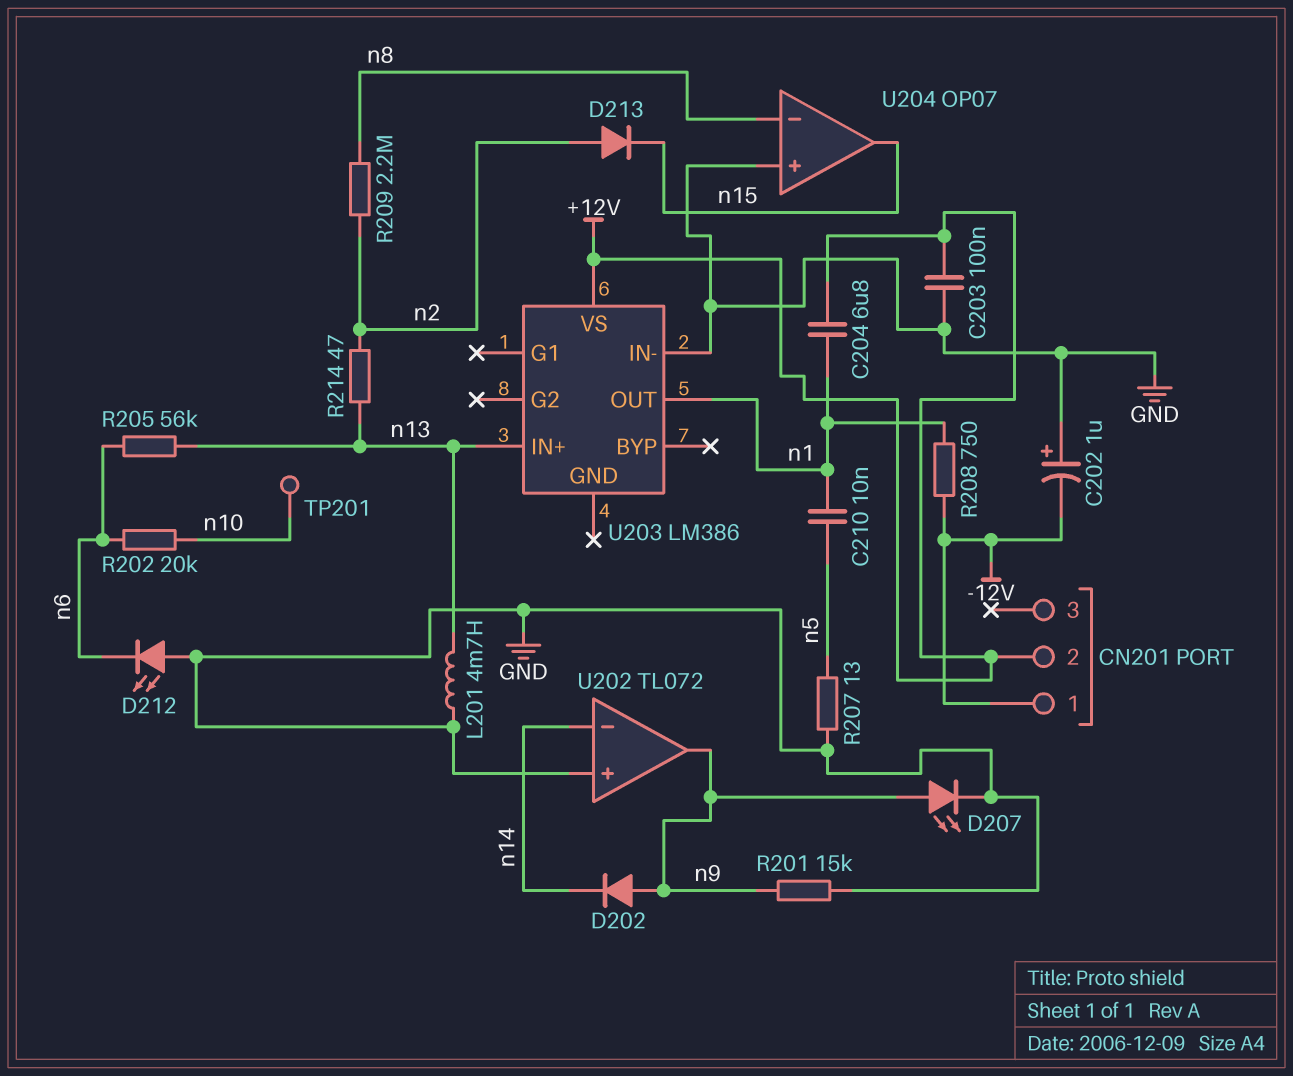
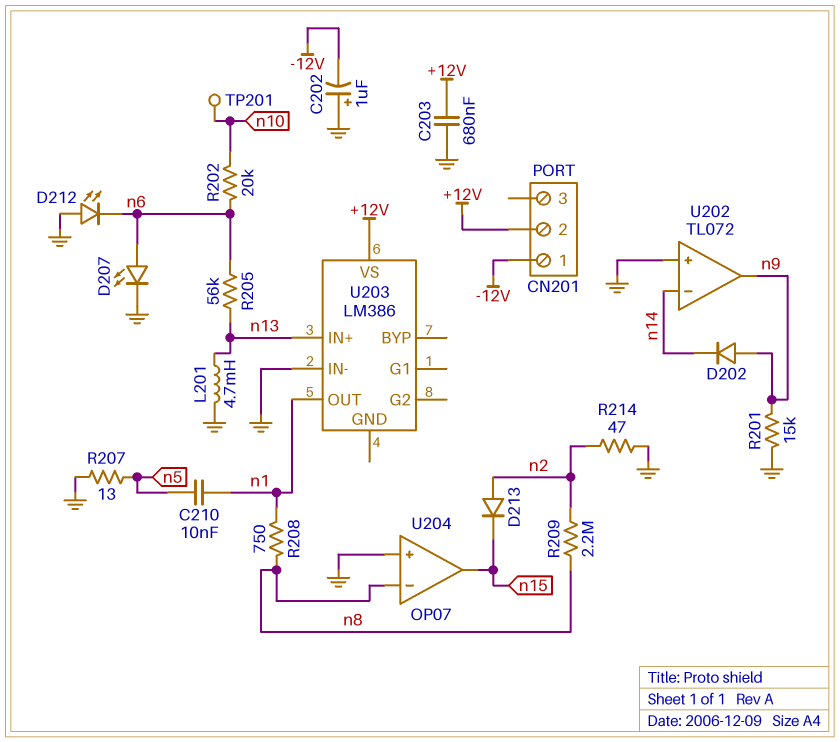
C203: 100nF (+12V, GND) -> 680nF (+12V, GND)
C204: 6.8uF (+12V, n1) -> none
D207: LED (A n9, K GND) -> LED (A n6, K GND)
R208: 750 (-12V, n1) -> 750 (n1, n8)
R214: 47 (n2, n13) -> 47 (GND, n2)

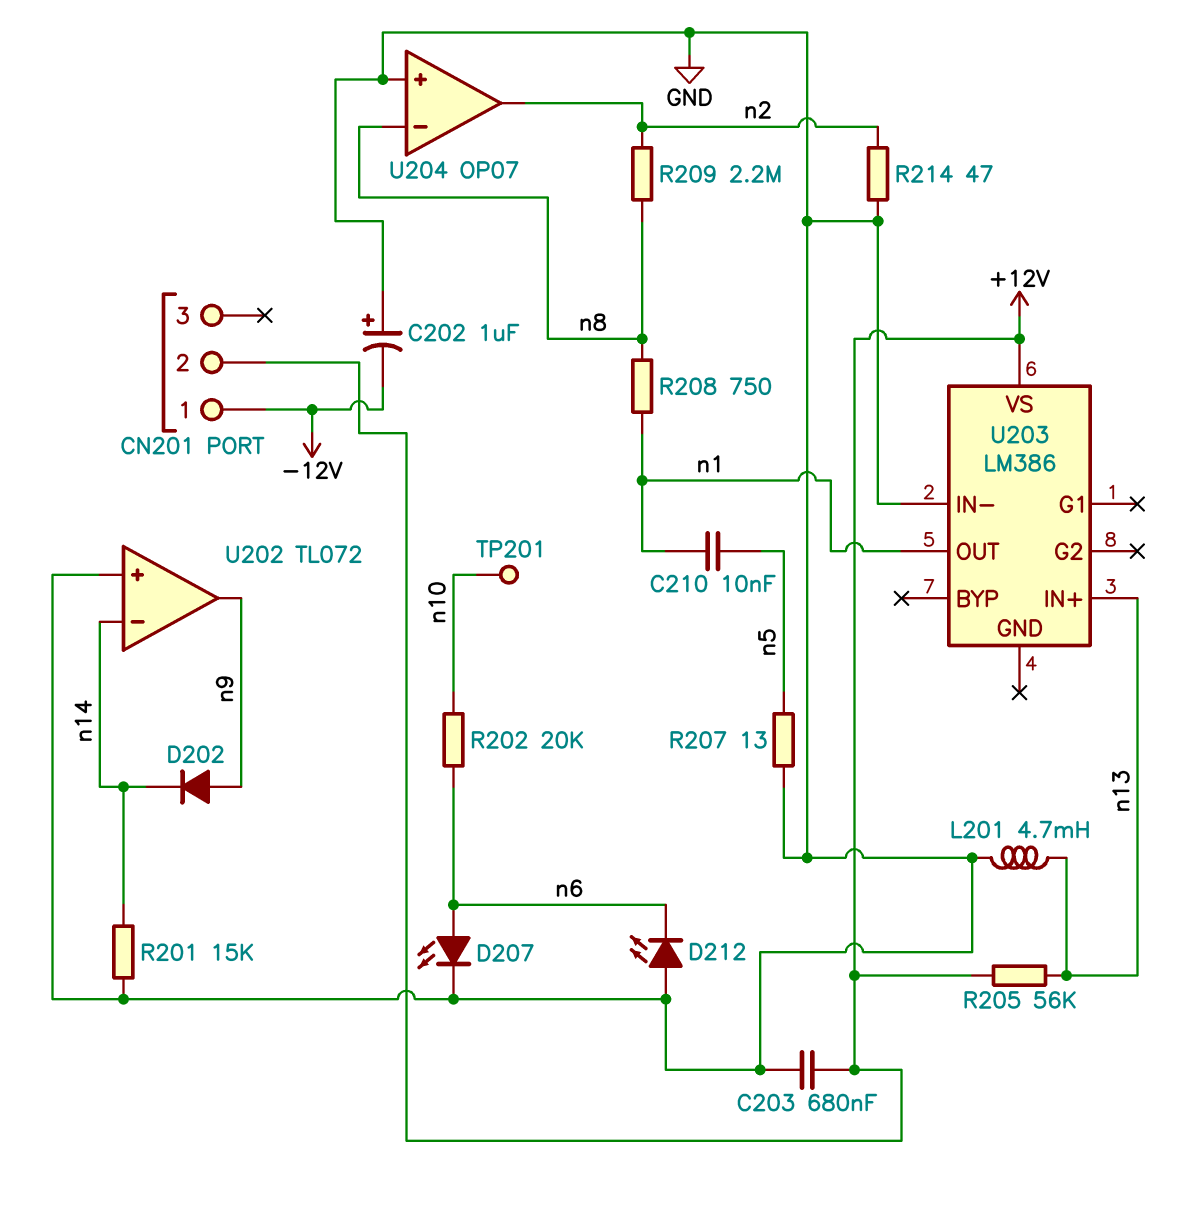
D213: diode (A n2, K n15) -> none
R201: 15k (GND, n9) -> 15k (GND, n14)
R205: 56k (n6, n13) -> 56k (+12V, n13)
U204 pin out: n15 -> n2

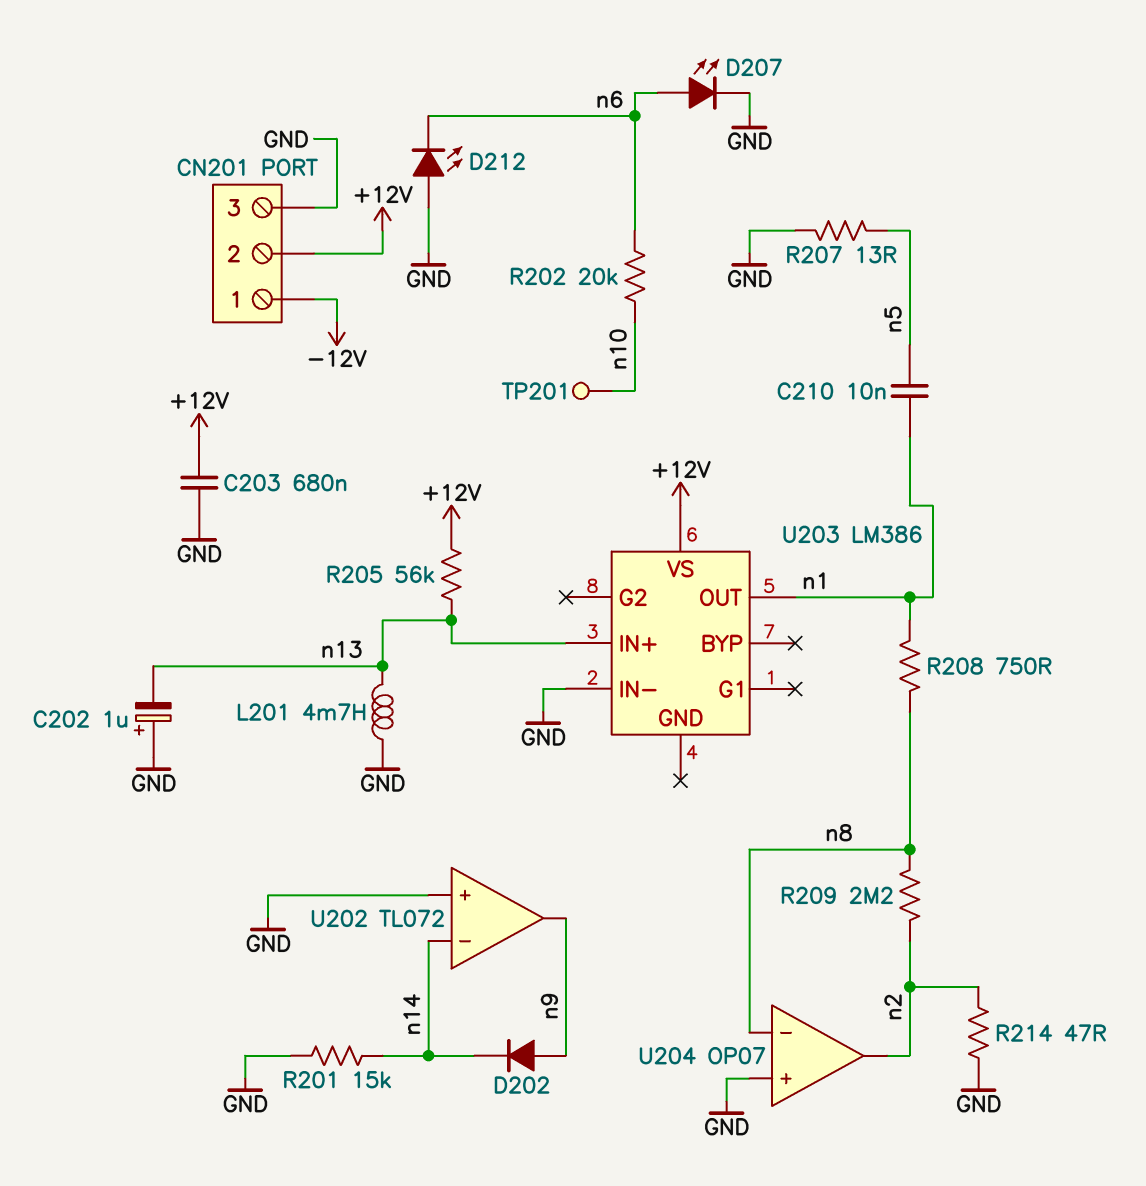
C202: 1uF (plus GND, minus -12V) -> 1uF (plus GND, minus n13)
CN201 pin 3: none -> GND

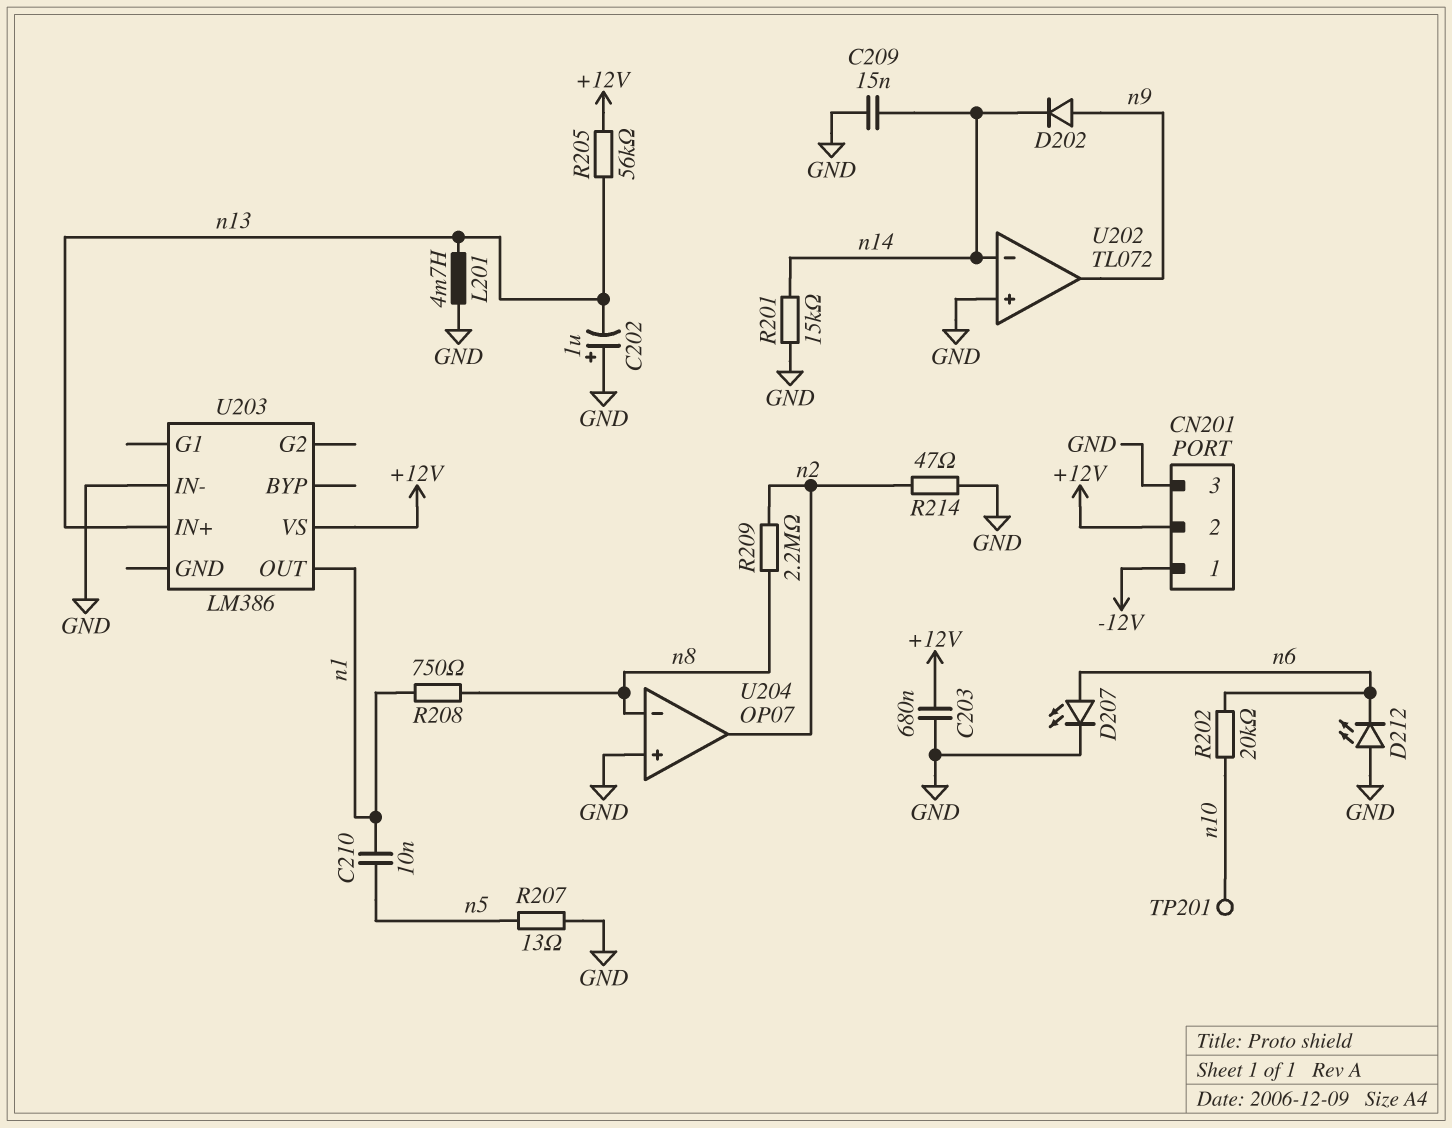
C209: none -> 15nF (GND, n14)

